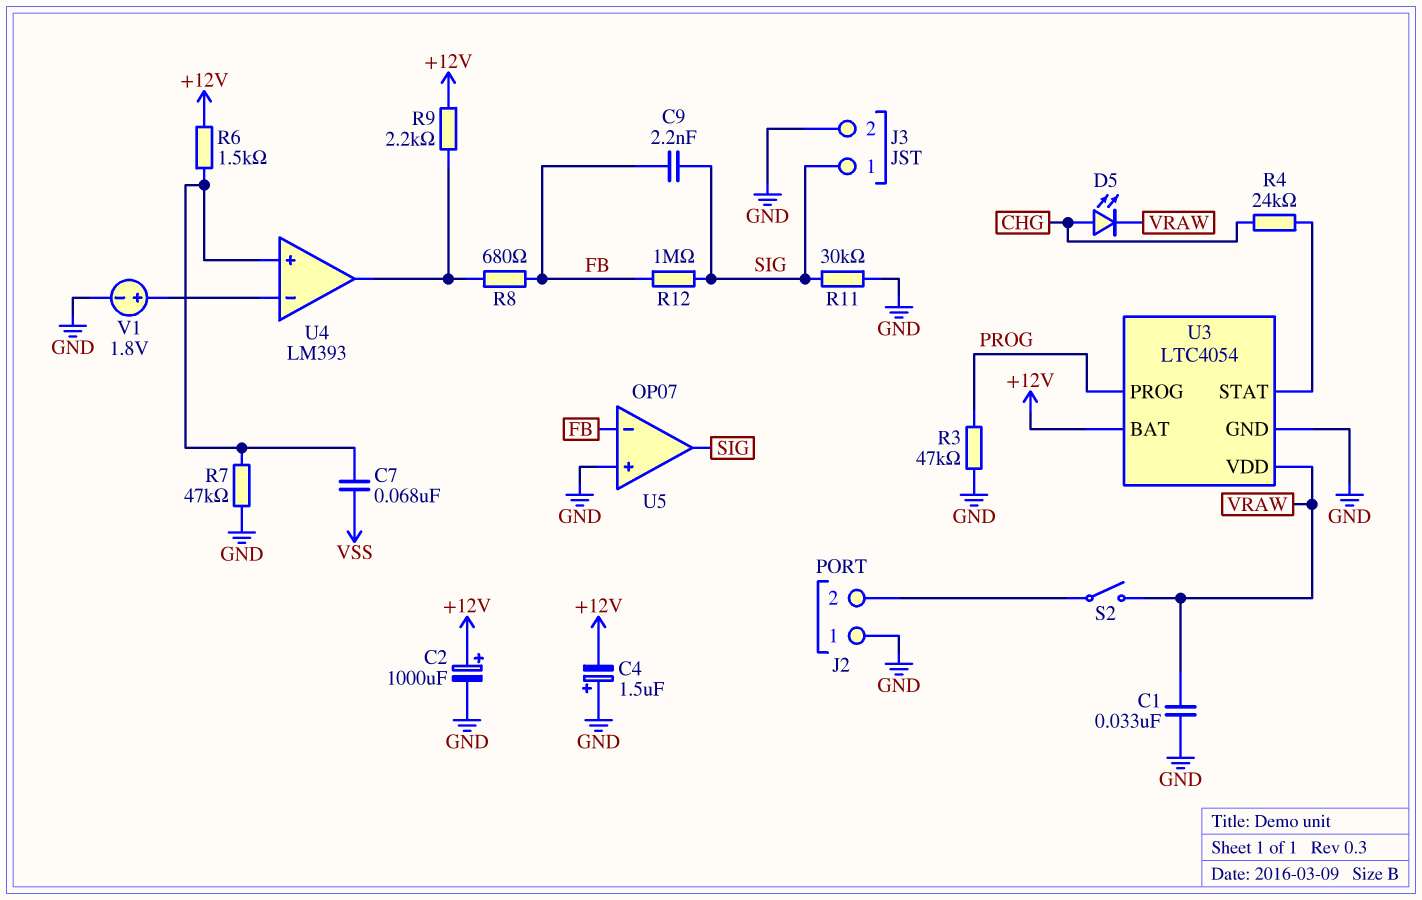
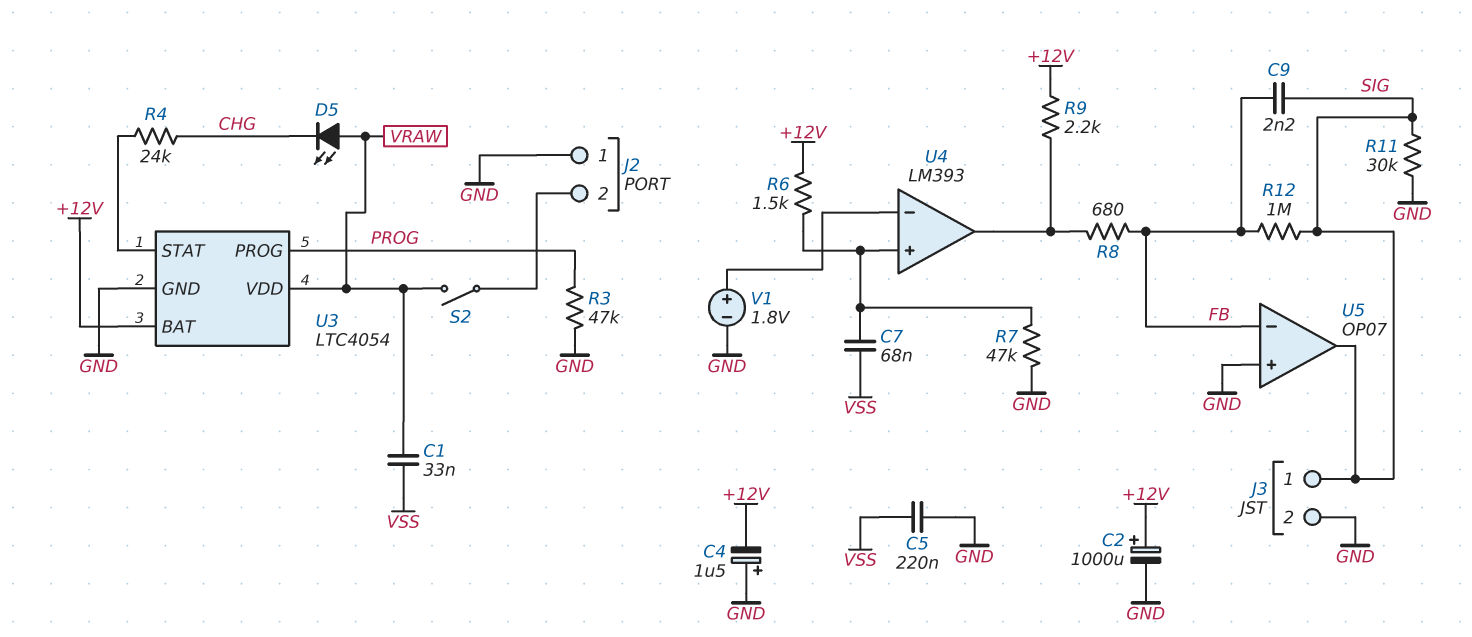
C1: 33nF (GND, VRAW) -> 33nF (VRAW, VSS)
C5: none -> 220nF (GND, VSS)
D5: LED (A CHG, K VRAW) -> LED (A VRAW, K CHG)

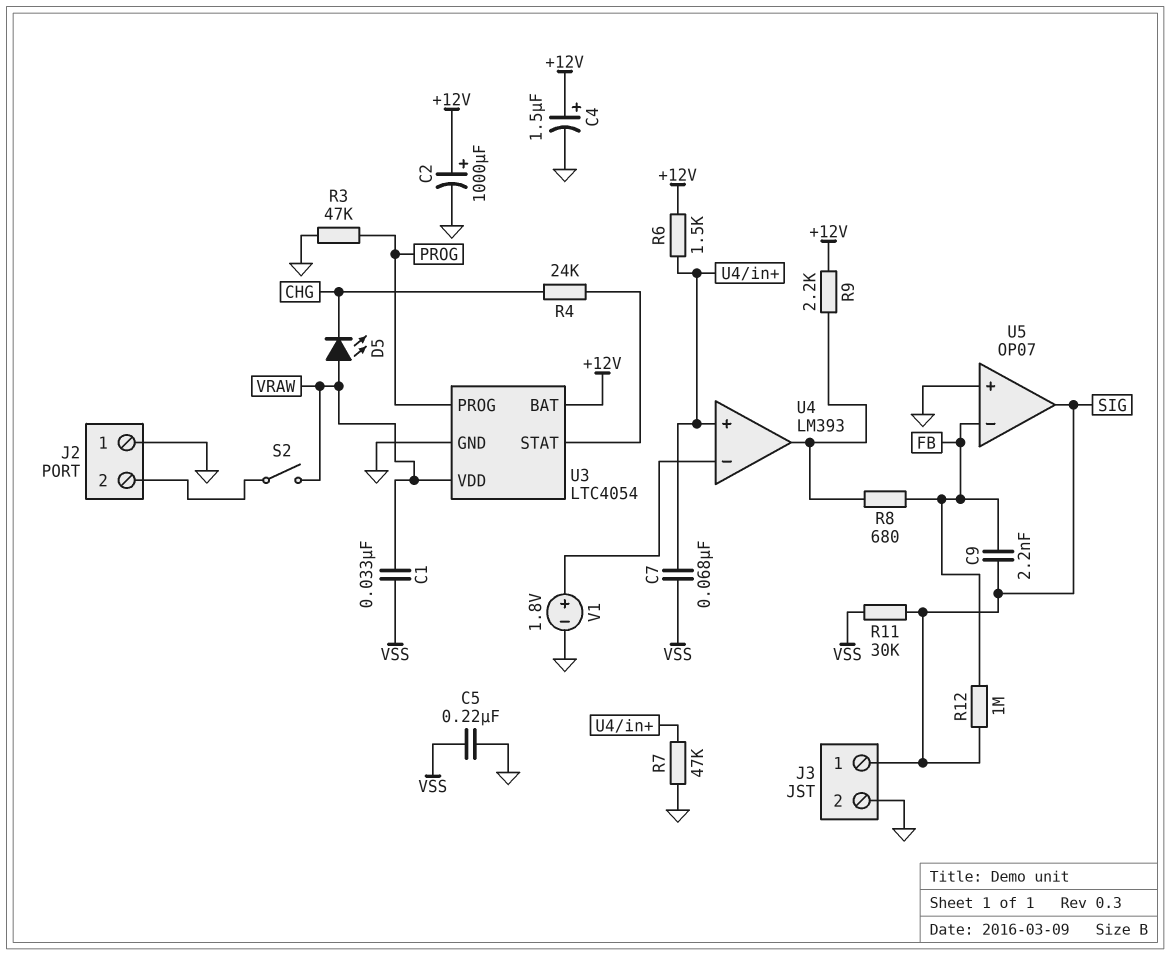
C4: 1.5uF (plus GND, minus +12V) -> 1.5uF (plus +12V, minus GND)
R11: 30k (GND, SIG) -> 30k (SIG, VSS)

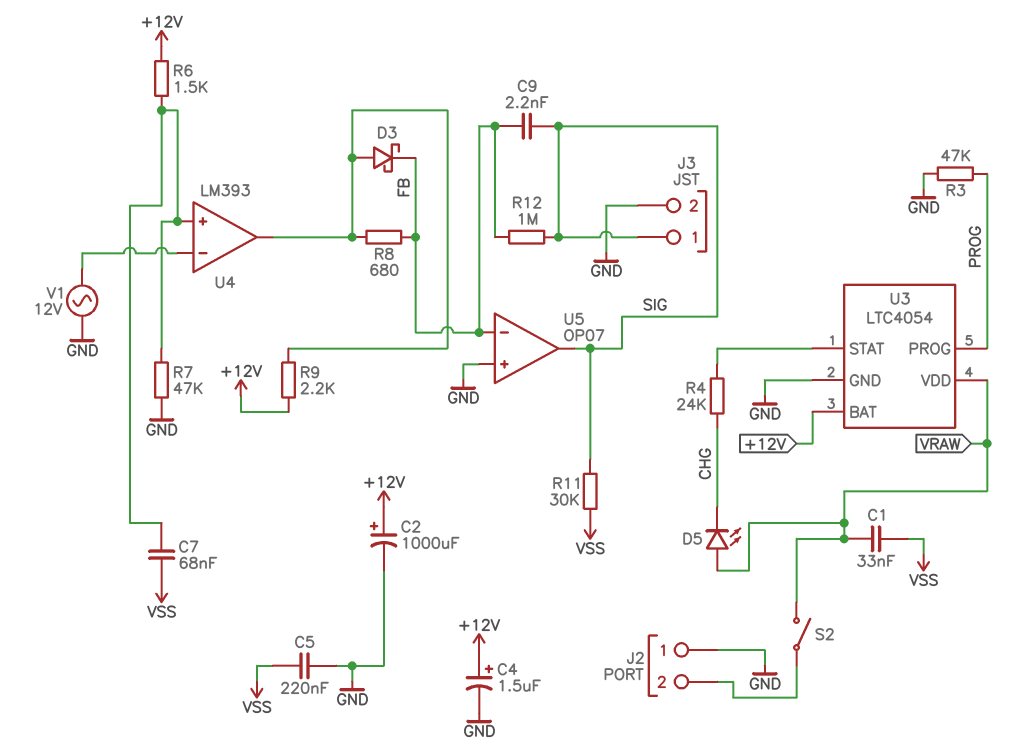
D3: none -> schottky (A U4/out, K FB)
V1: 1.8V (plus U4/in-, minus GND) -> AC 12V (GND, U4/in-)

